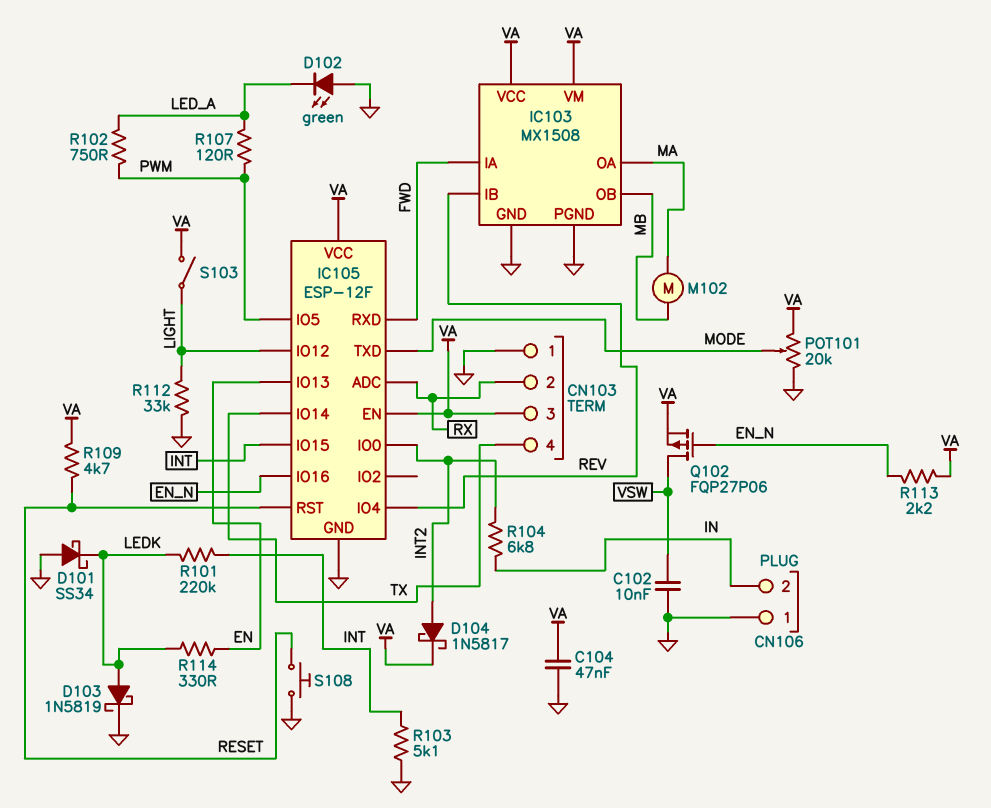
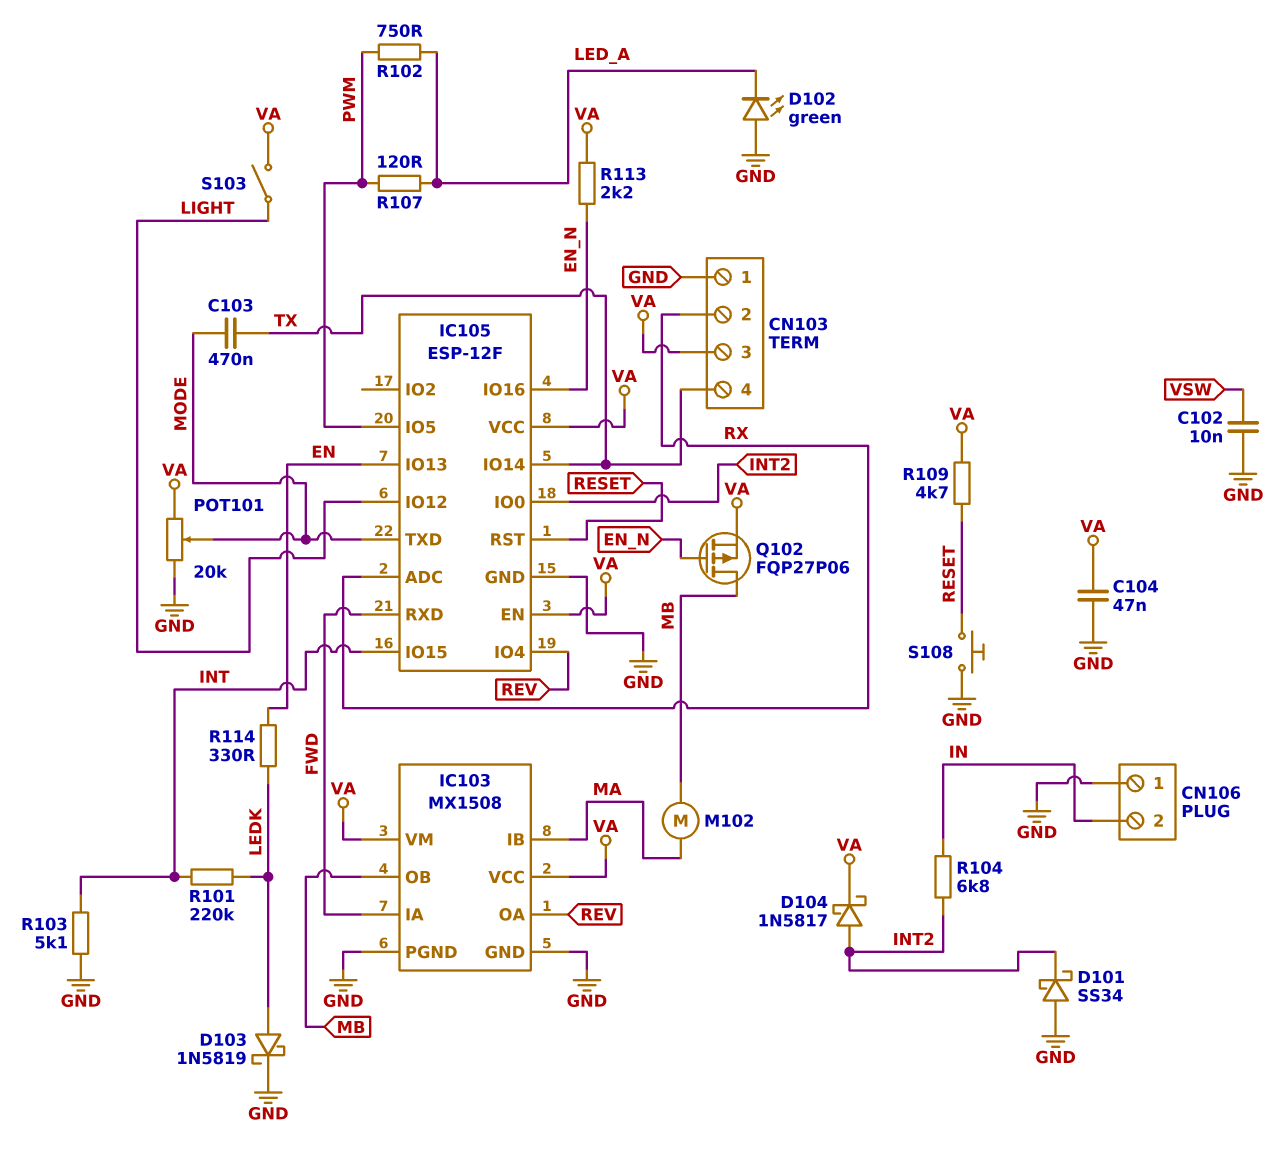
C103: none -> 470nF (MODE, TX)
D101: schottky SS34 (A GND, K LEDK) -> schottky SS34 (A GND, K INT2)
IC103 pin IB: REV -> MA
IC103 pin OA: MA -> REV
Q102: PMOS FQP27P06 (G EN_N, D VSW, S VA) -> PMOS FQP27P06 (G EN_N, D MB, S VA)
R112: 33k (GND, LIGHT) -> none

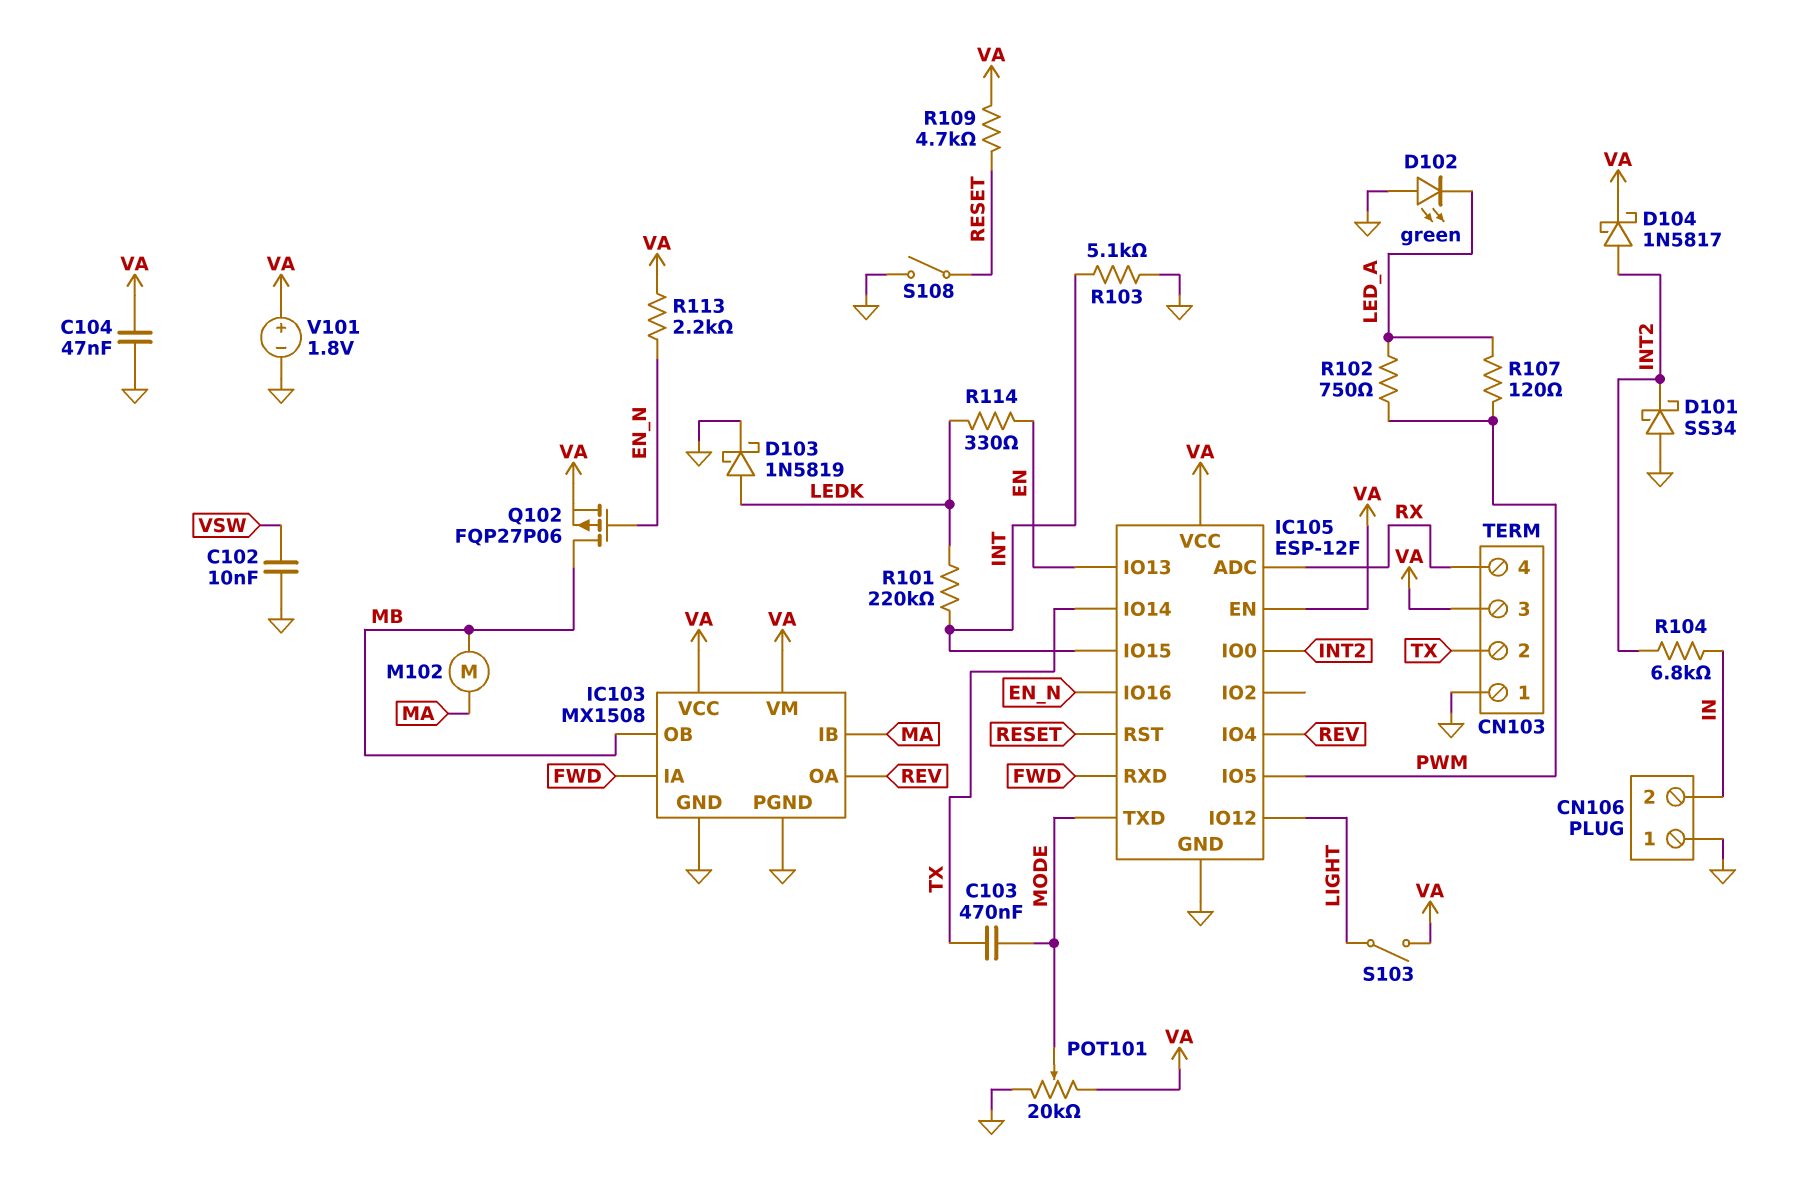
CN103 pin 2: RX -> TX
CN103 pin 4: TX -> RX
S108: button (GND, RESET) -> switch (GND, RESET)
V101: none -> 1.8V (plus VA, minus GND)

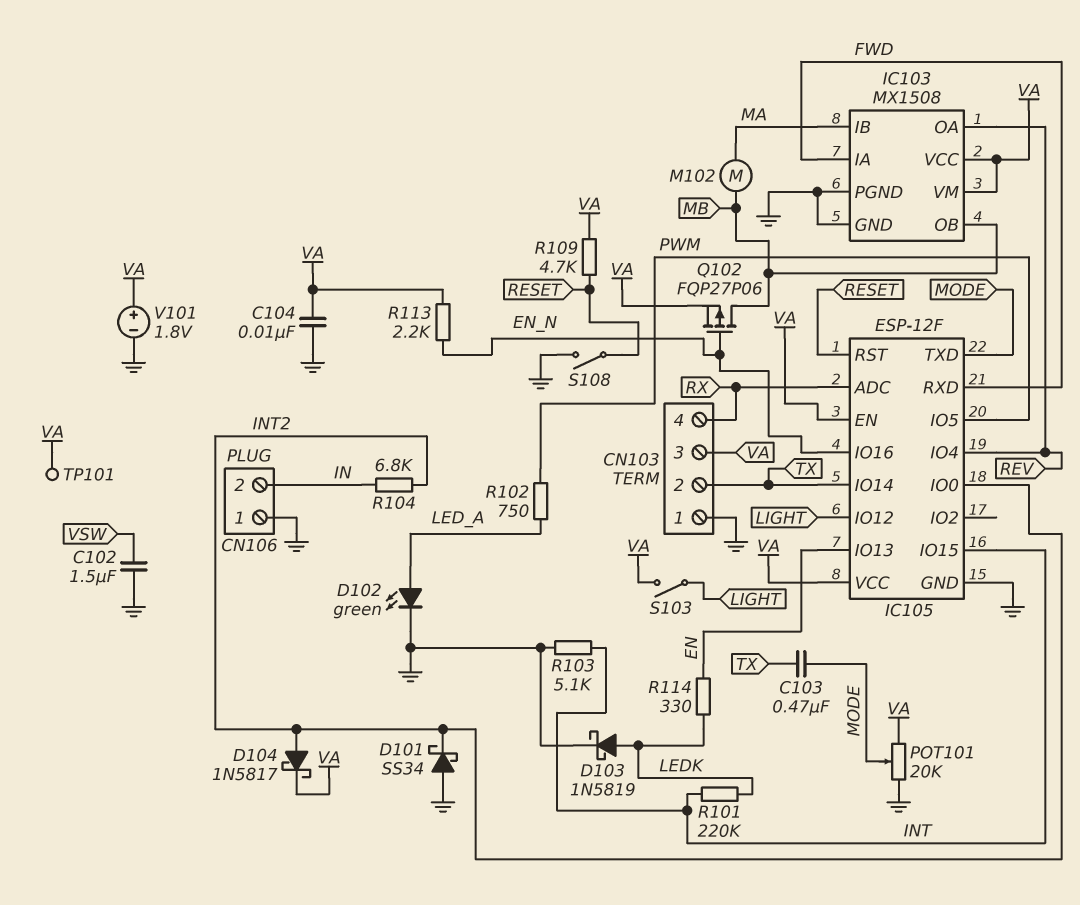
C102: 10nF (GND, VSW) -> 1.5uF (GND, VSW)
C104: 47nF (GND, VA) -> 10nF (GND, VA)
D102: LED green (A GND, K LED_A) -> LED green (A LED_A, K GND)
R107: 120 (LED_A, PWM) -> none
TP101: none -> test point (VA)

